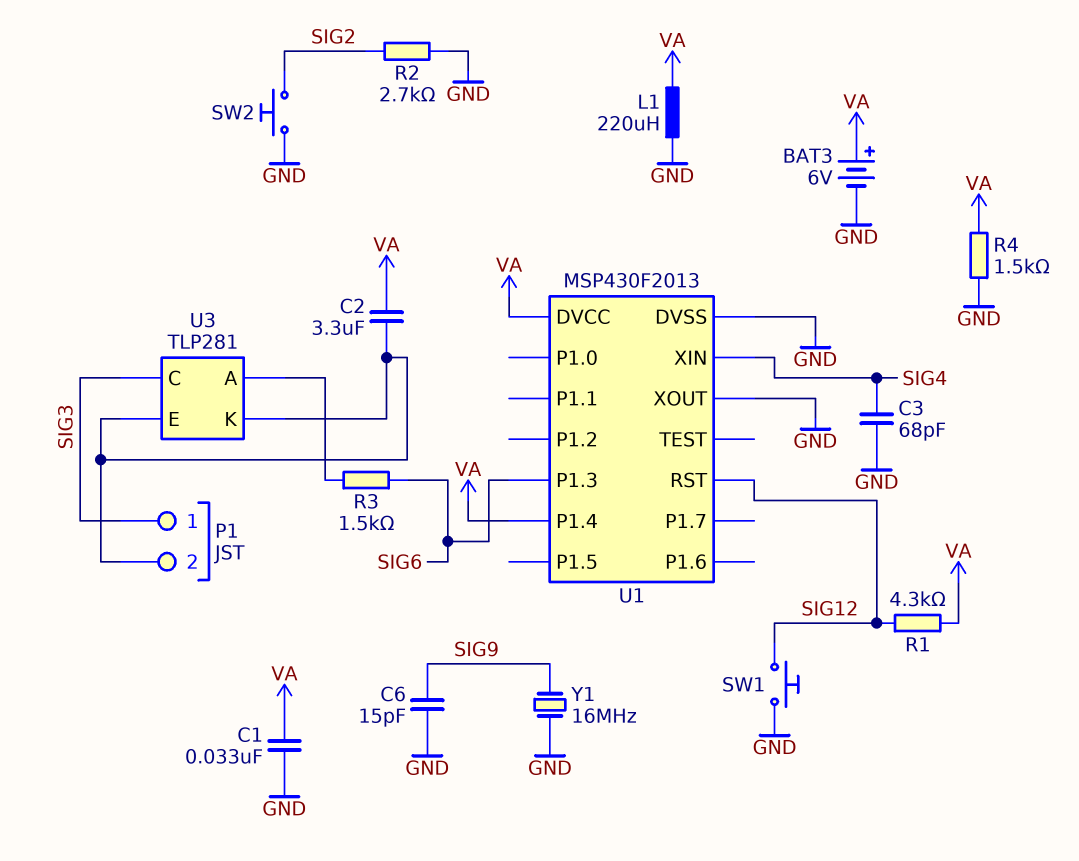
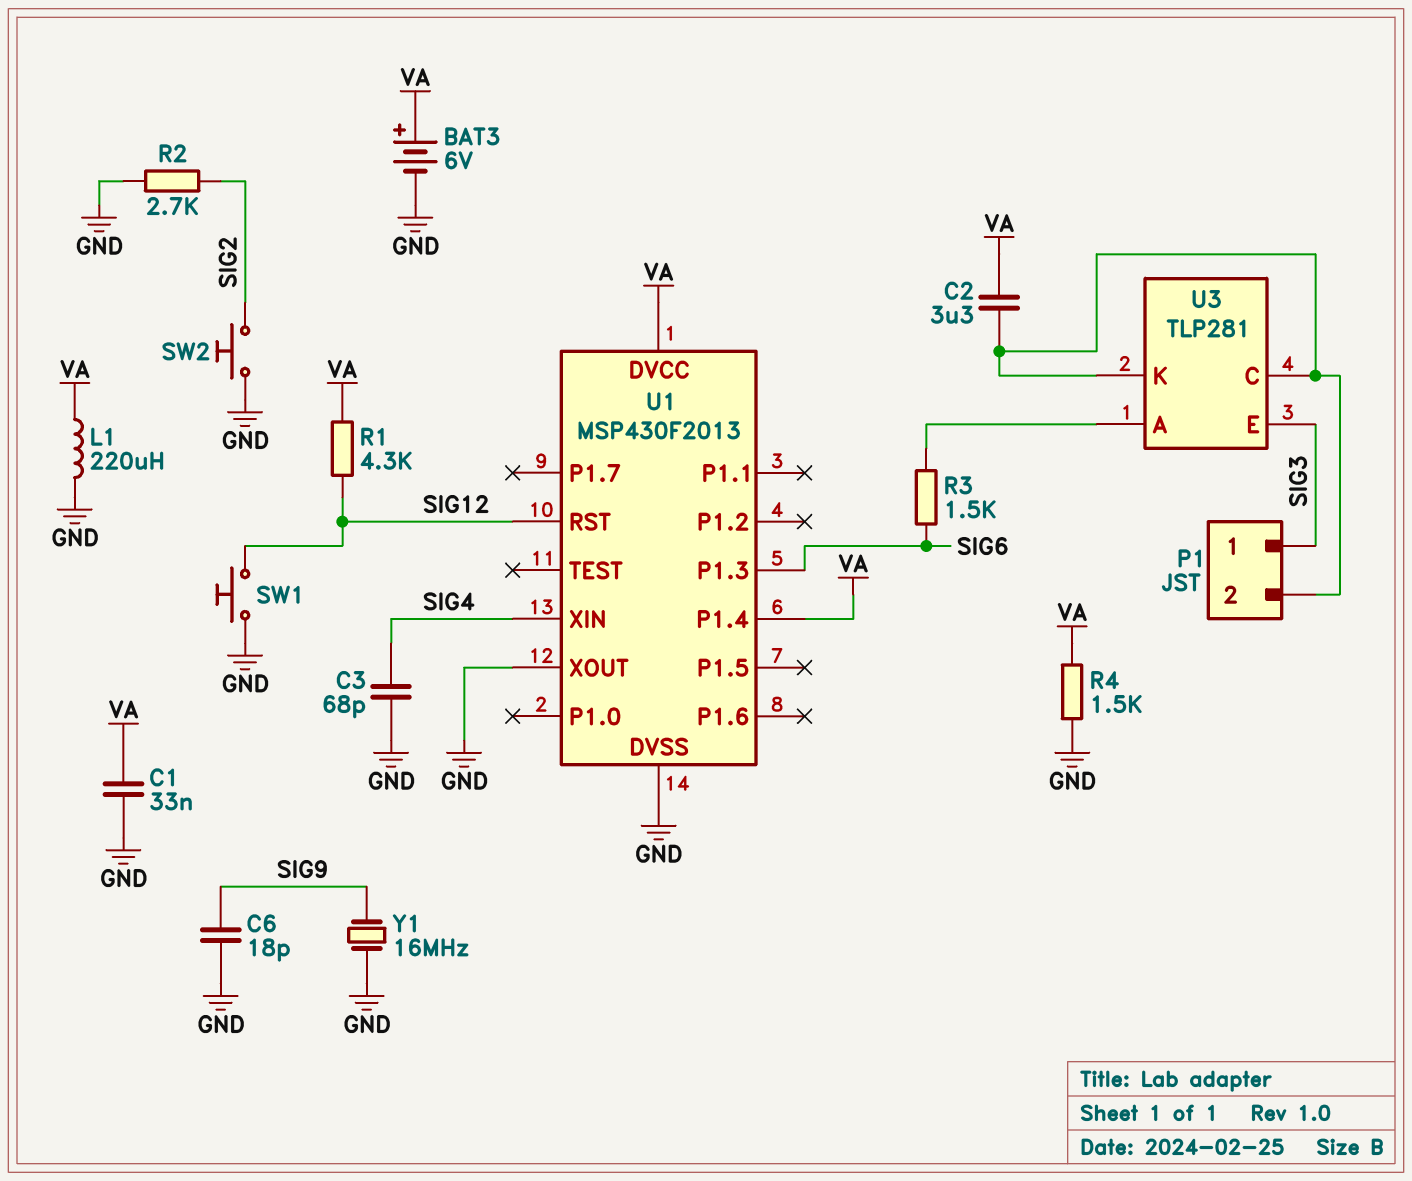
C6: 15pF (GND, SIG9) -> 18pF (GND, SIG9)
U3 pin C: SIG3 -> P1/2
U3 pin E: P1/2 -> SIG3

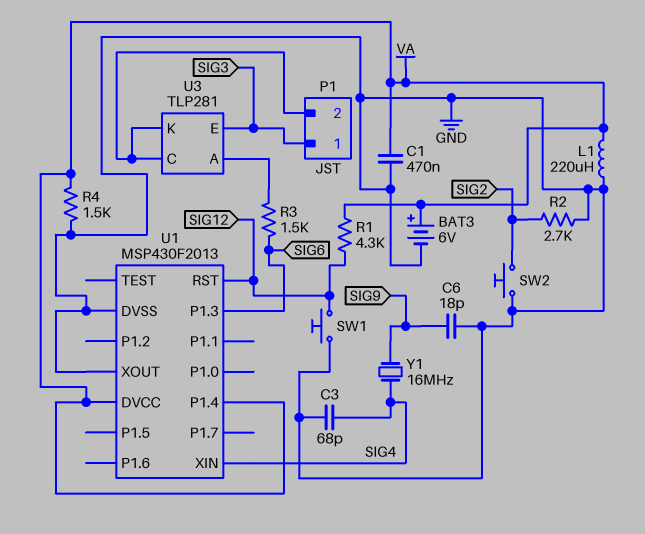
C1: 33nF (GND, VA) -> 470nF (GND, VA)
C2: 3.3uF (P1/2, VA) -> none
Y1: 16MHz (GND, SIG9) -> 16MHz (SIG4, SIG9)

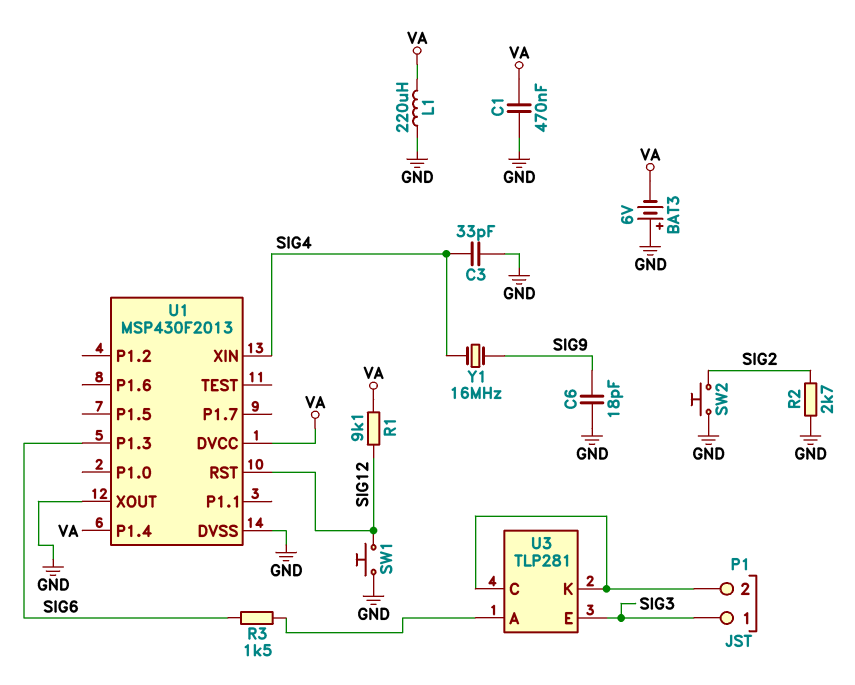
BAT3: 6V (plus VA, minus GND) -> 6V (plus GND, minus VA)
C3: 68pF (GND, SIG4) -> 33pF (GND, SIG4)
R1: 4.3k (SIG12, VA) -> 9.1k (SIG12, VA)
R4: 1.5k (GND, VA) -> none

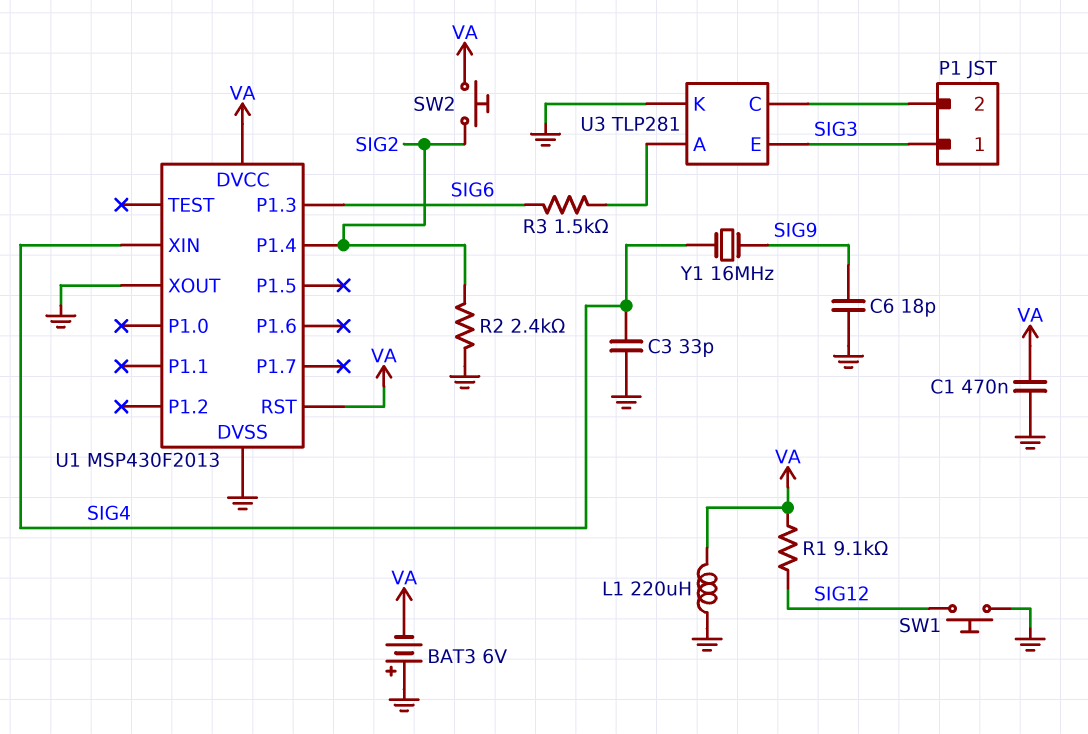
R2: 2.7k (GND, SIG2) -> 2.4k (GND, SIG2)
SW2: button (GND, SIG2) -> button (SIG2, VA)
U1 pin P1.4: VA -> SIG2
U1 pin RST: SIG12 -> VA
U3 pin K: P1/2 -> GND

